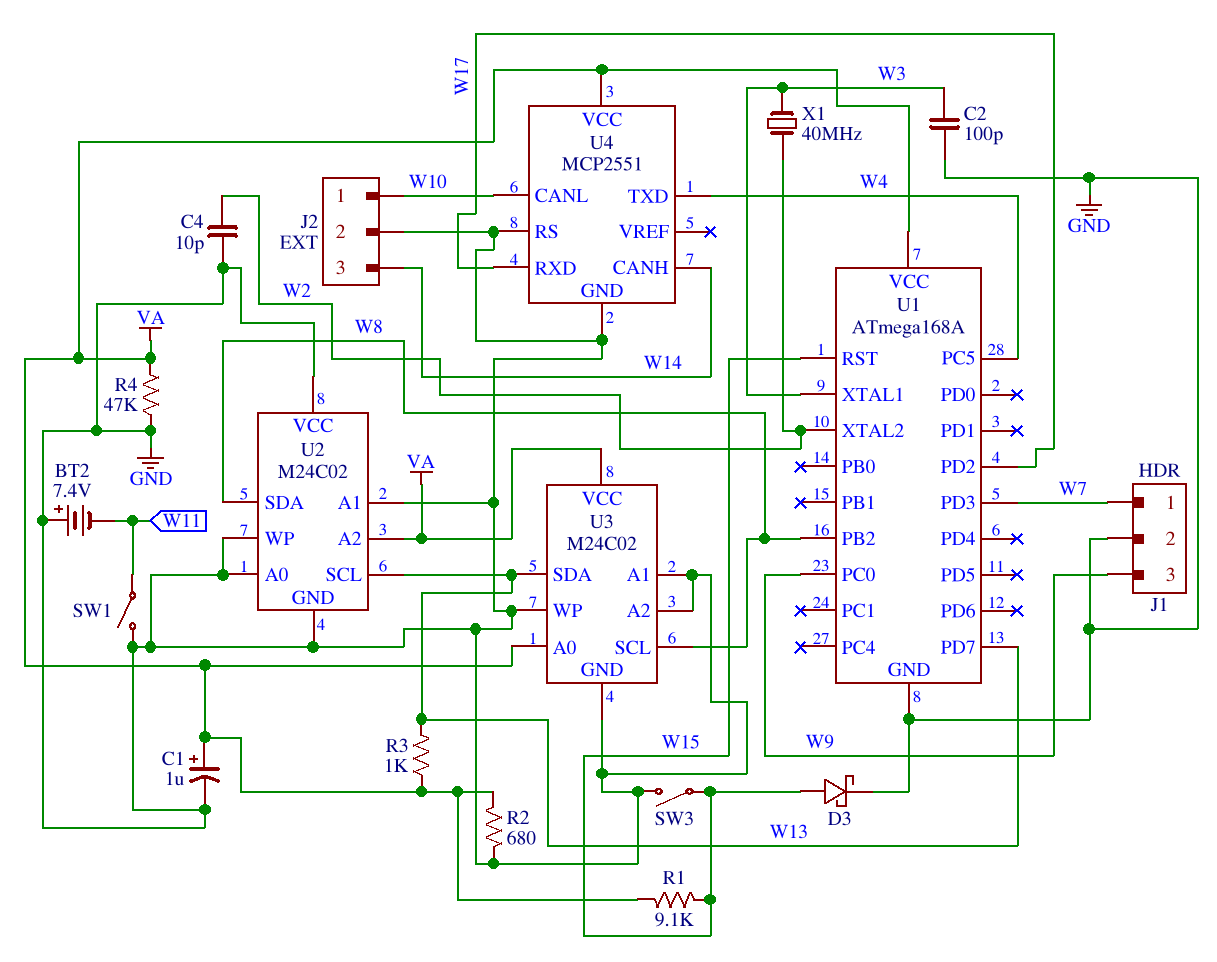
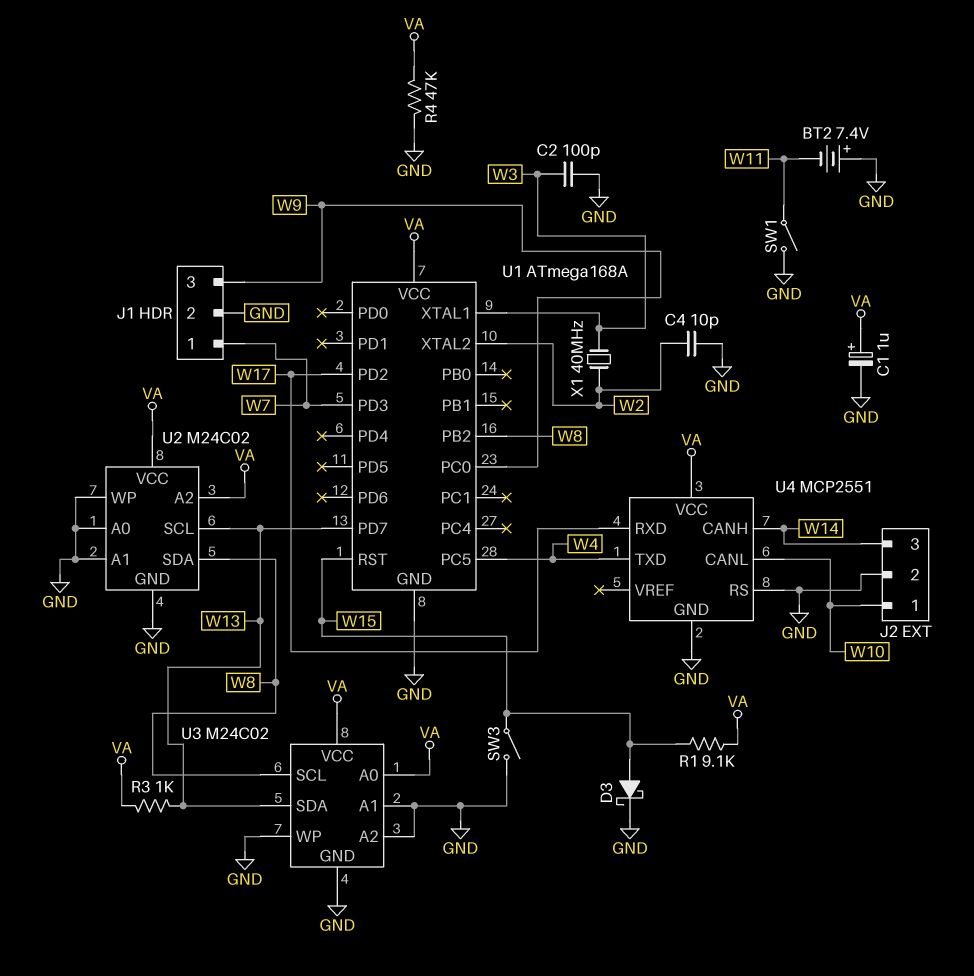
R2: 680 (GND, VA) -> none
U2 pin VCC: GND -> VA

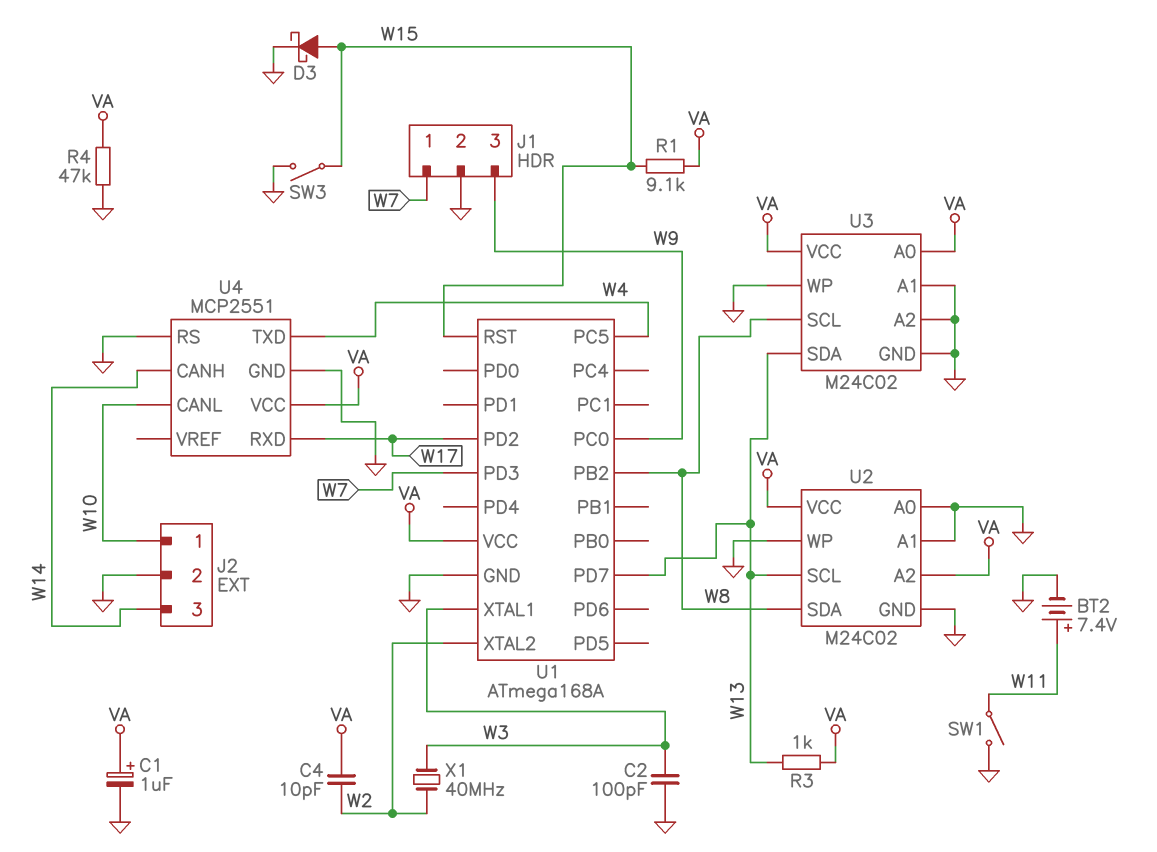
BT2: 7.4V (plus GND, minus W11) -> 7.4V (plus W11, minus GND)
C4: 10pF (GND, W2) -> 10pF (VA, W2)

